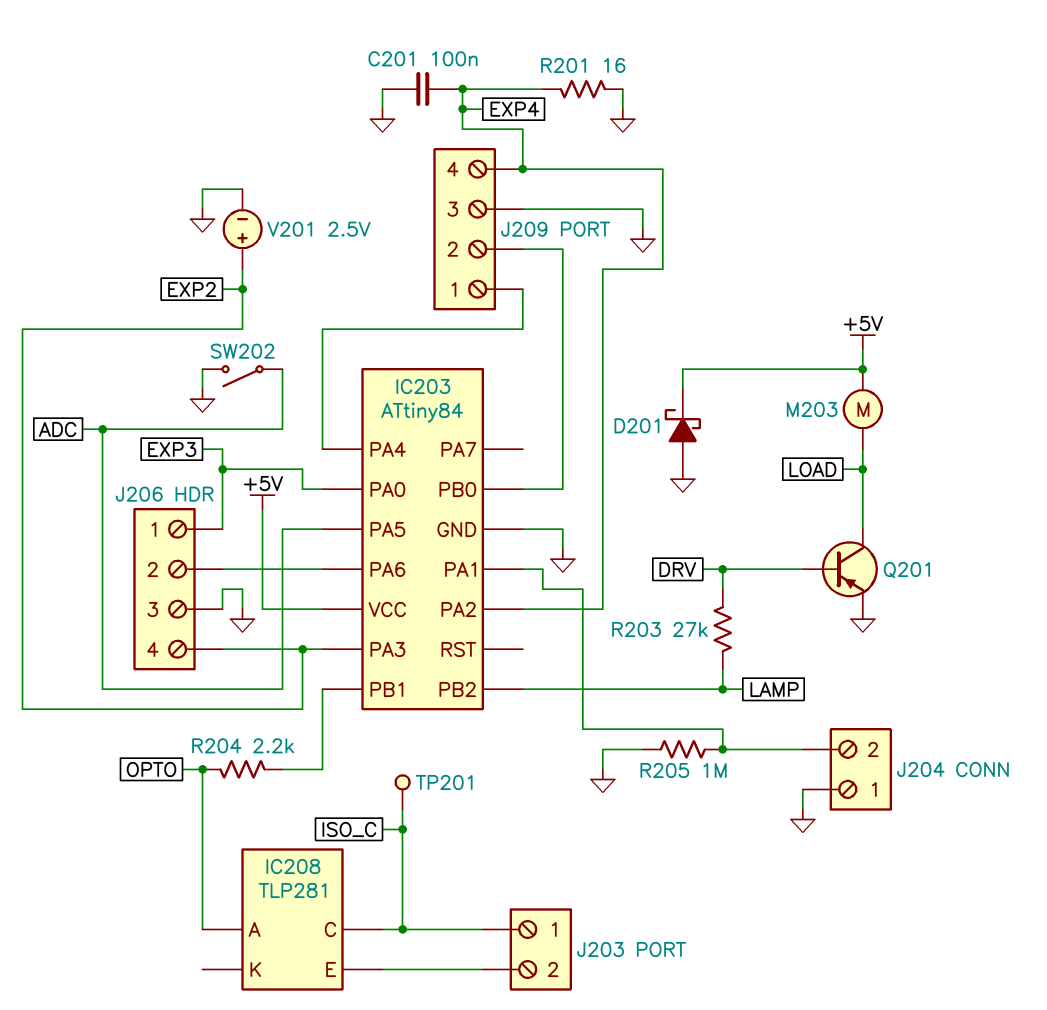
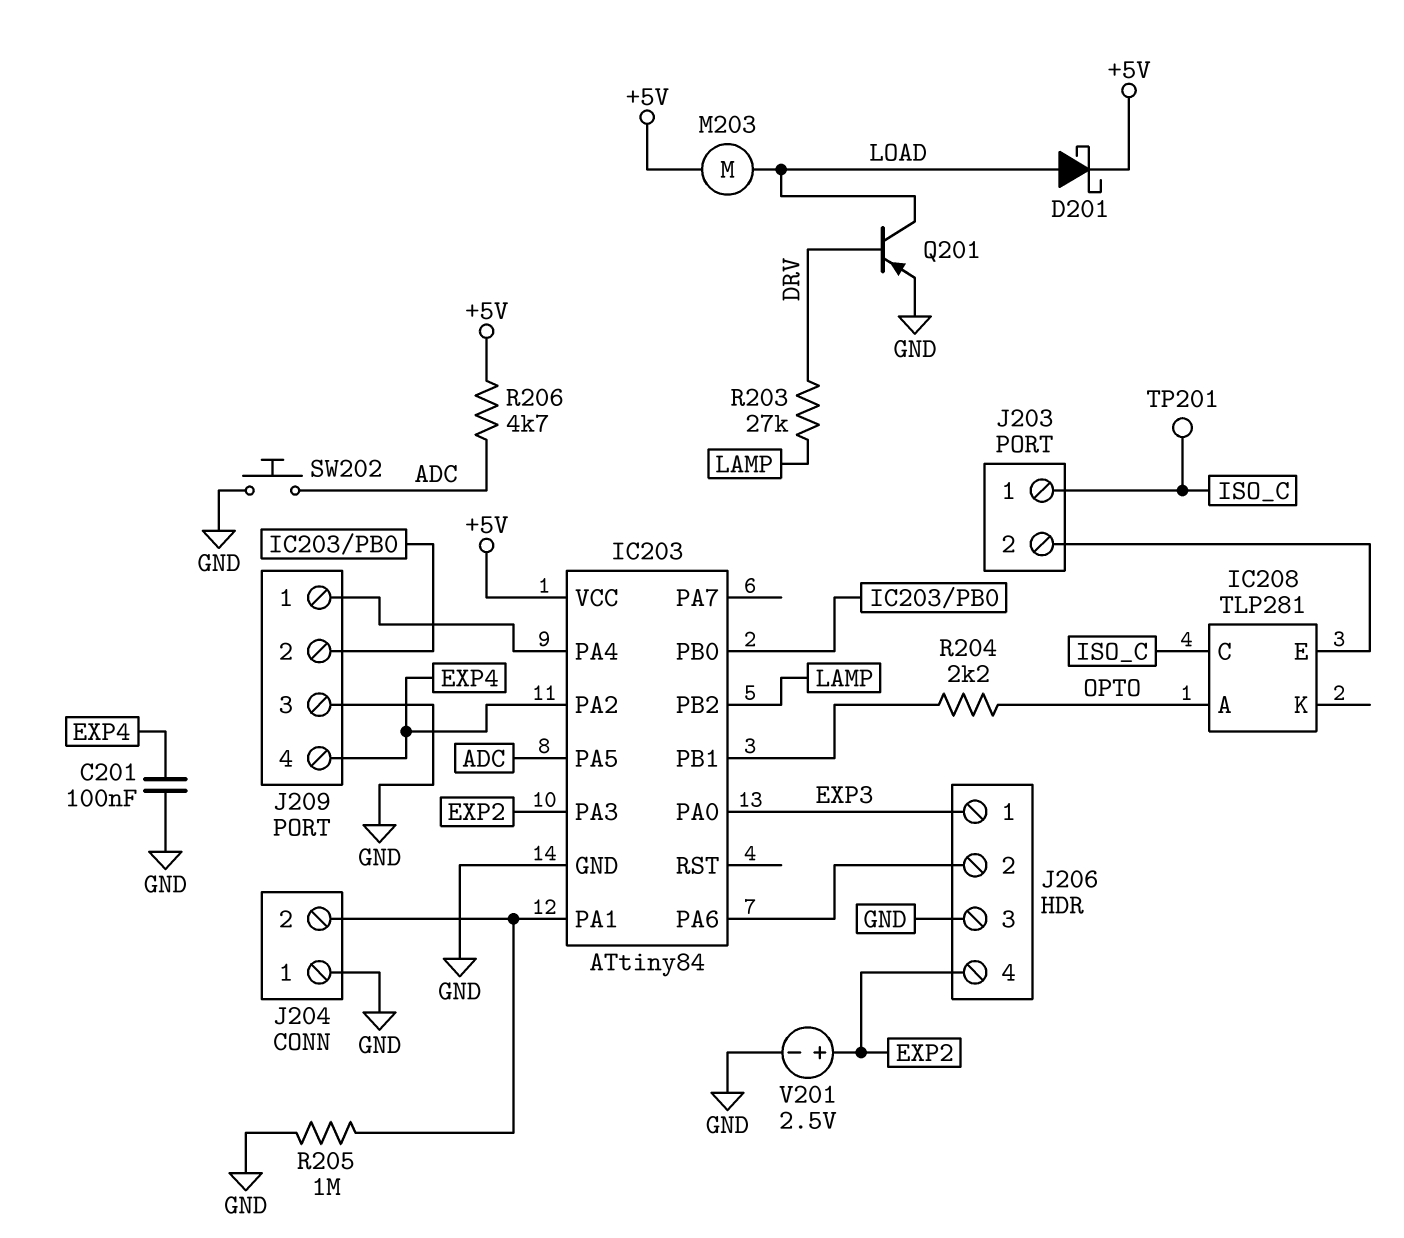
D201: schottky (A GND, K +5V) -> schottky (A LOAD, K +5V)
R201: 16 (EXP4, GND) -> none
R206: none -> 4.7k (+5V, ADC)
SW202: switch (ADC, GND) -> button (ADC, GND)

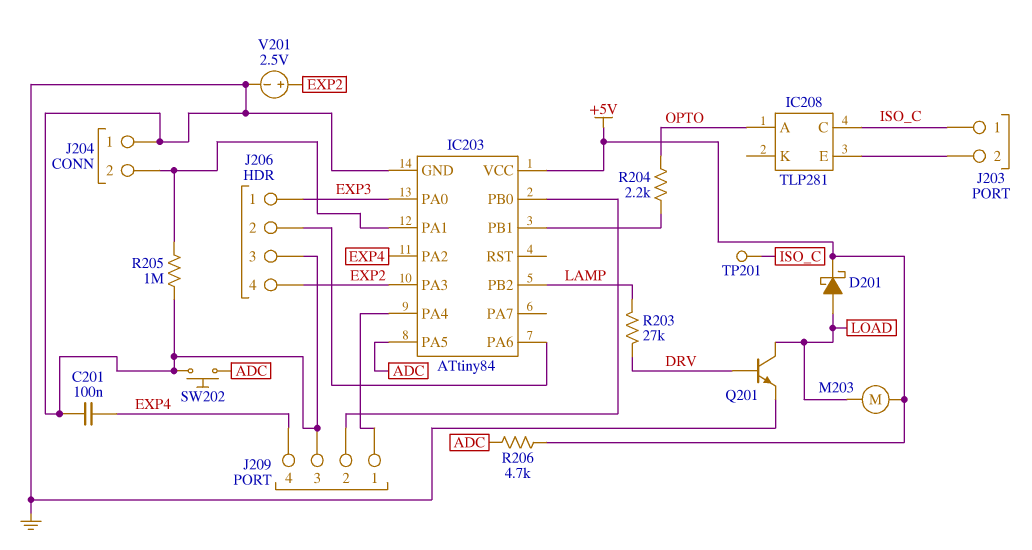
Q201: PNP (B DRV, C LOAD, E GND) -> NPN (B DRV, C LOAD, E GND)

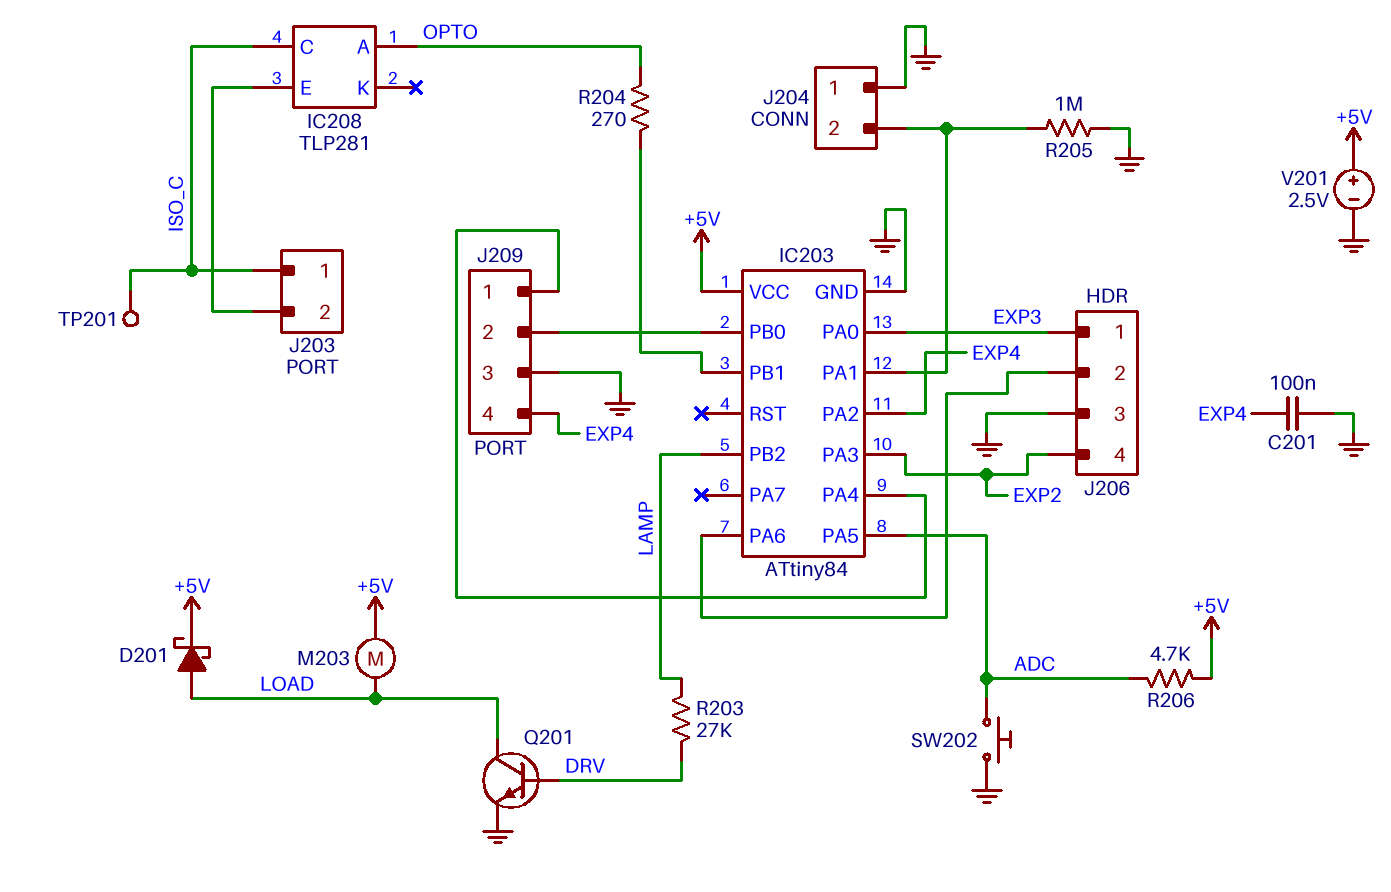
R204: 2.2k (IC203/PB1, OPTO) -> 270 (IC203/PB1, OPTO)
V201: 2.5V (plus EXP2, minus GND) -> 2.5V (plus +5V, minus GND)

